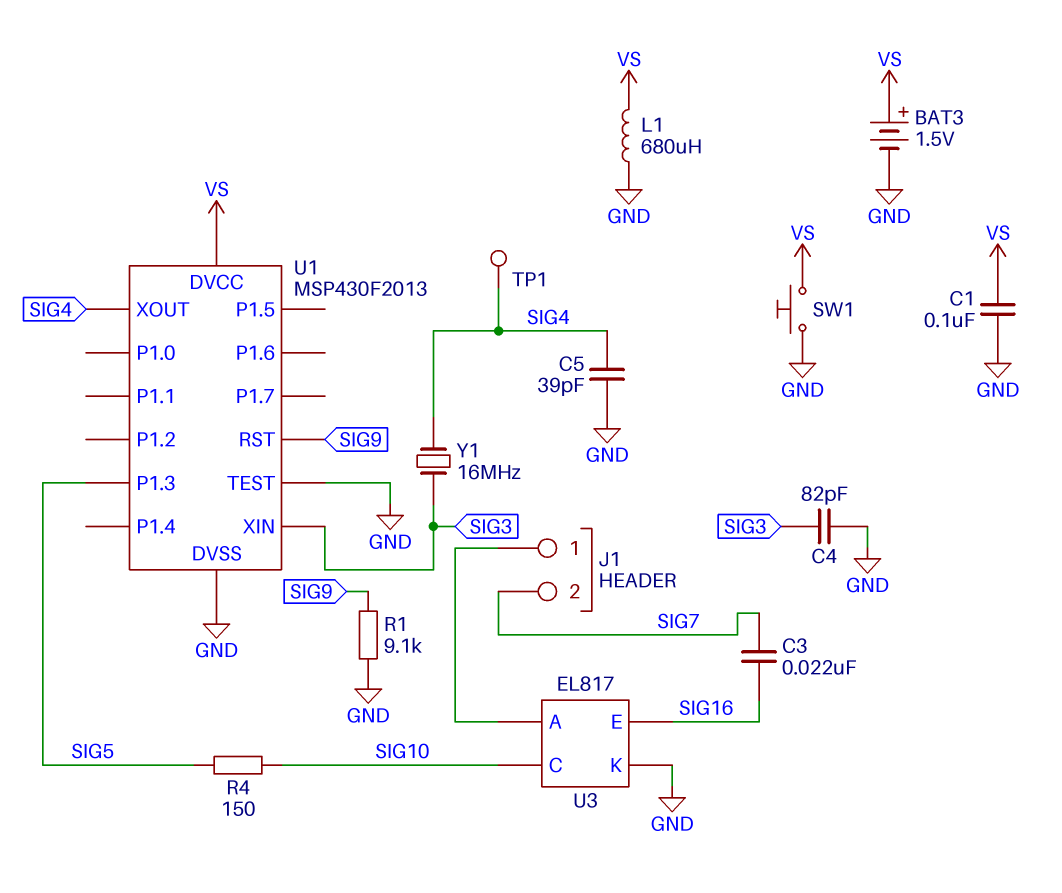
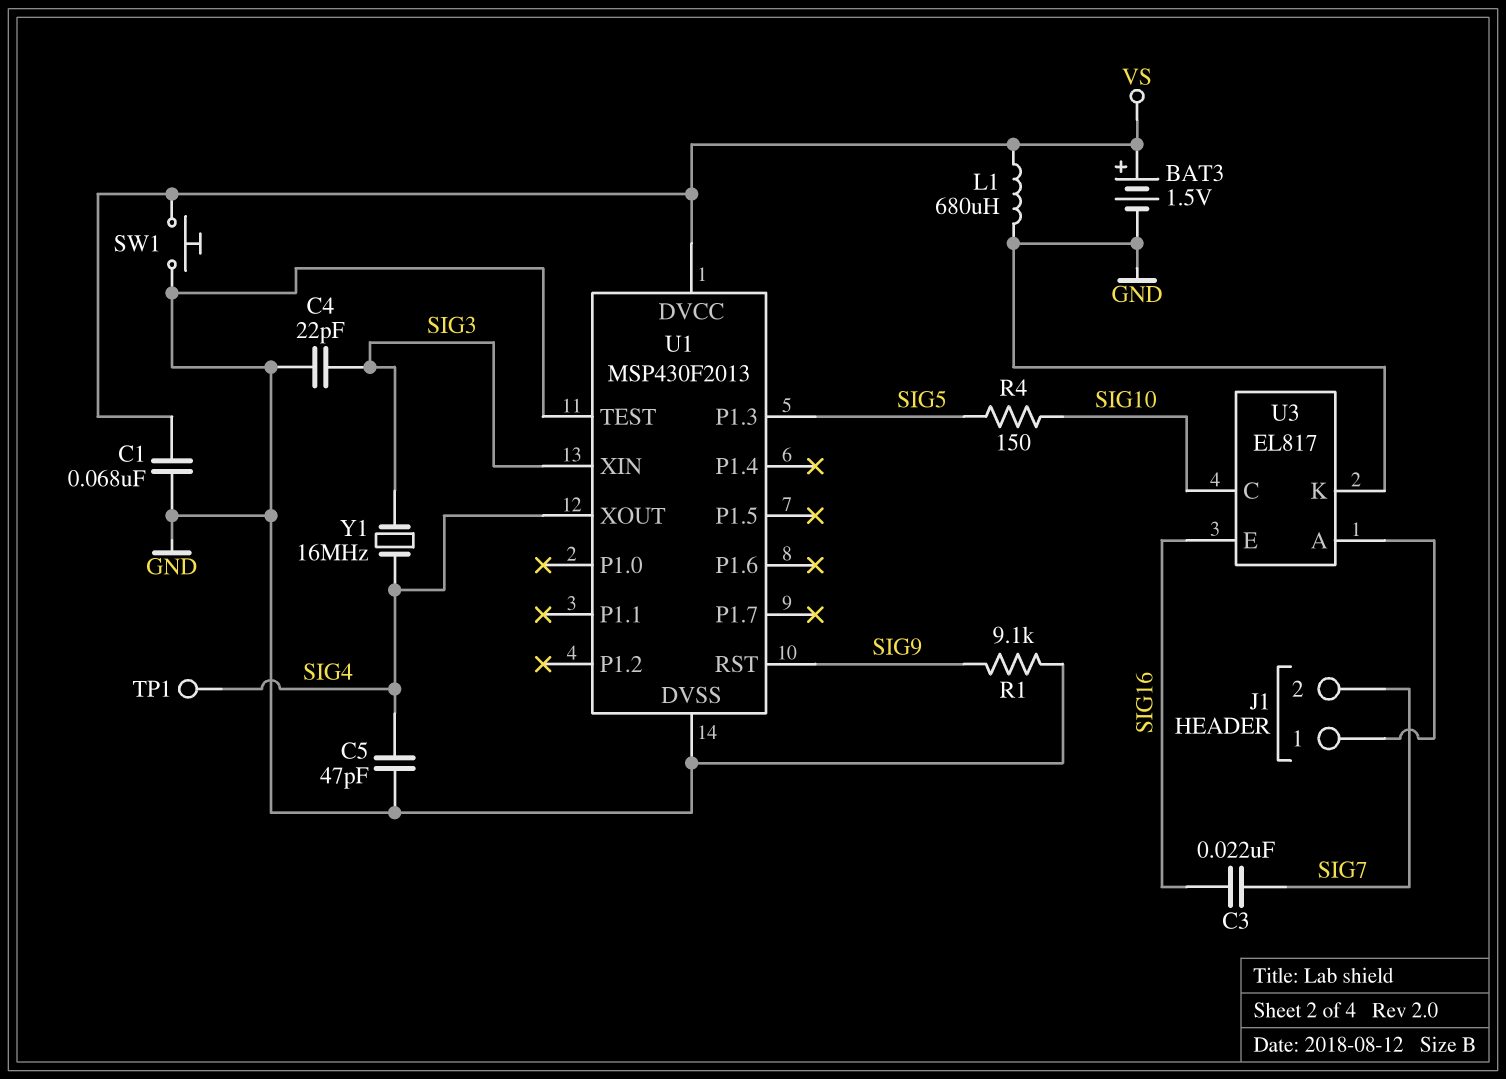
C1: 100nF (GND, VS) -> 68nF (GND, VS)
C4: 82pF (GND, SIG3) -> 22pF (GND, SIG3)
C5: 39pF (GND, SIG4) -> 47pF (GND, SIG4)

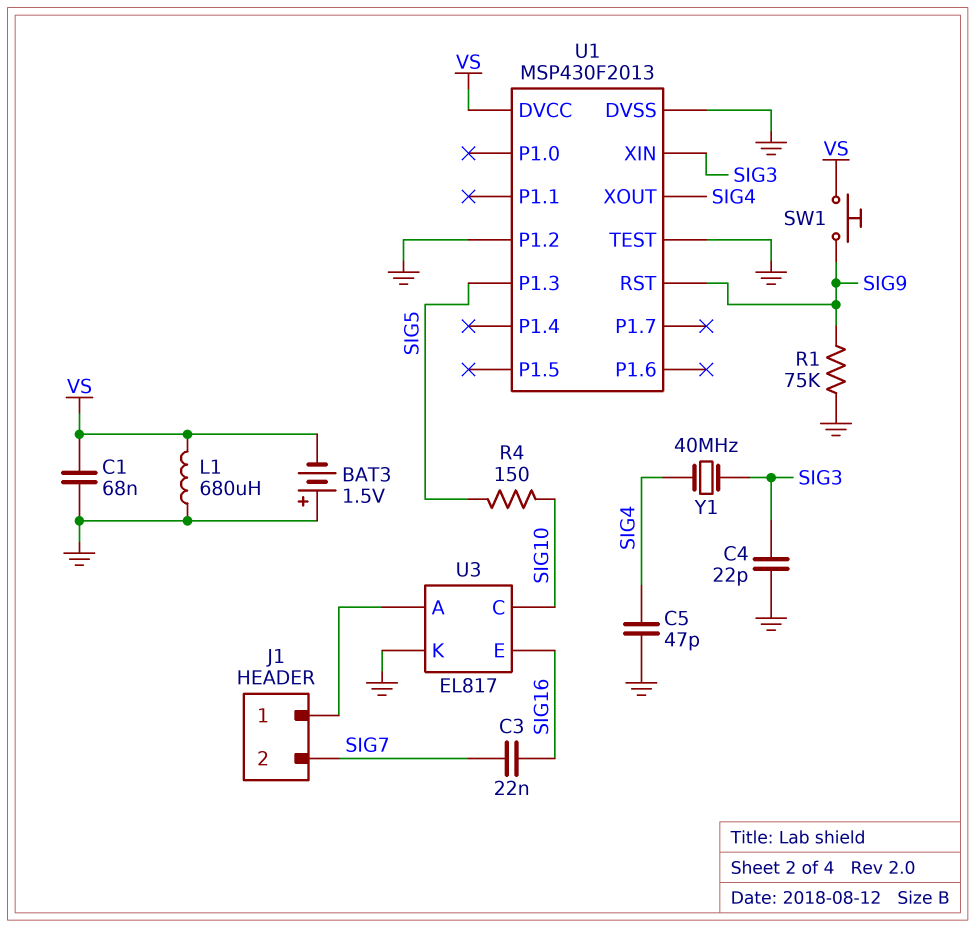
BAT3: 1.5V (plus VS, minus GND) -> 1.5V (plus GND, minus VS)
R1: 9.1k (GND, SIG9) -> 75k (GND, SIG9)
SW1: button (GND, VS) -> button (SIG9, VS)
TP1: test point (SIG4) -> none
U1 pin P1.2: none -> GND
Y1: 16MHz (SIG3, SIG4) -> 40MHz (SIG3, SIG4)

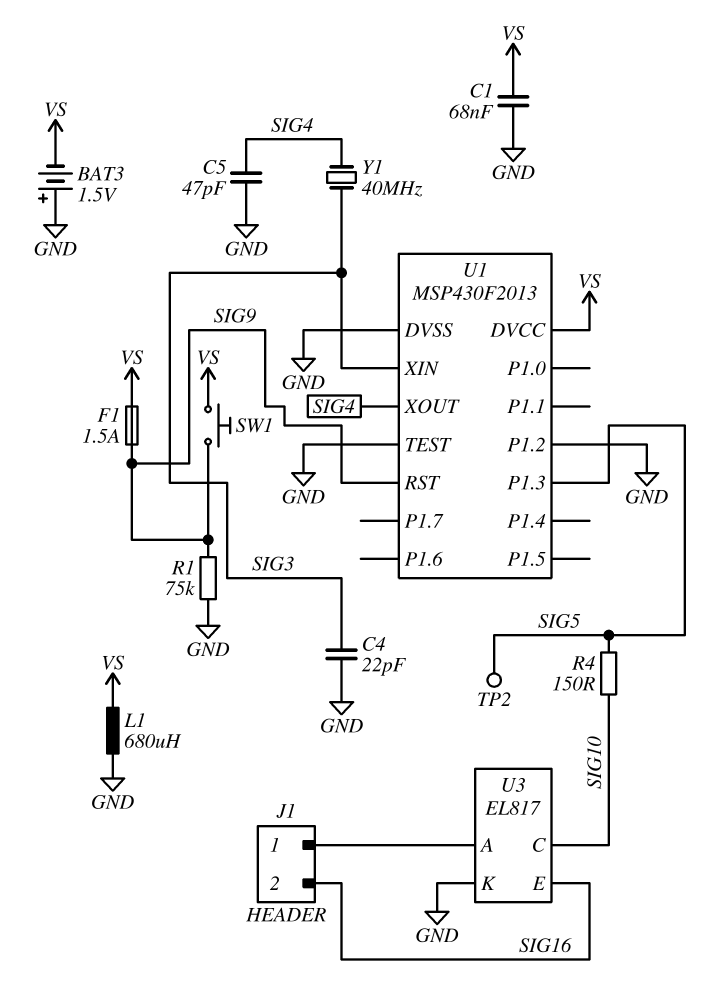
C3: 22nF (SIG7, SIG16) -> none
F1: none -> 1.5A (SIG9, VS)
J1 pin 2: SIG7 -> SIG16
TP2: none -> test point (SIG5)

